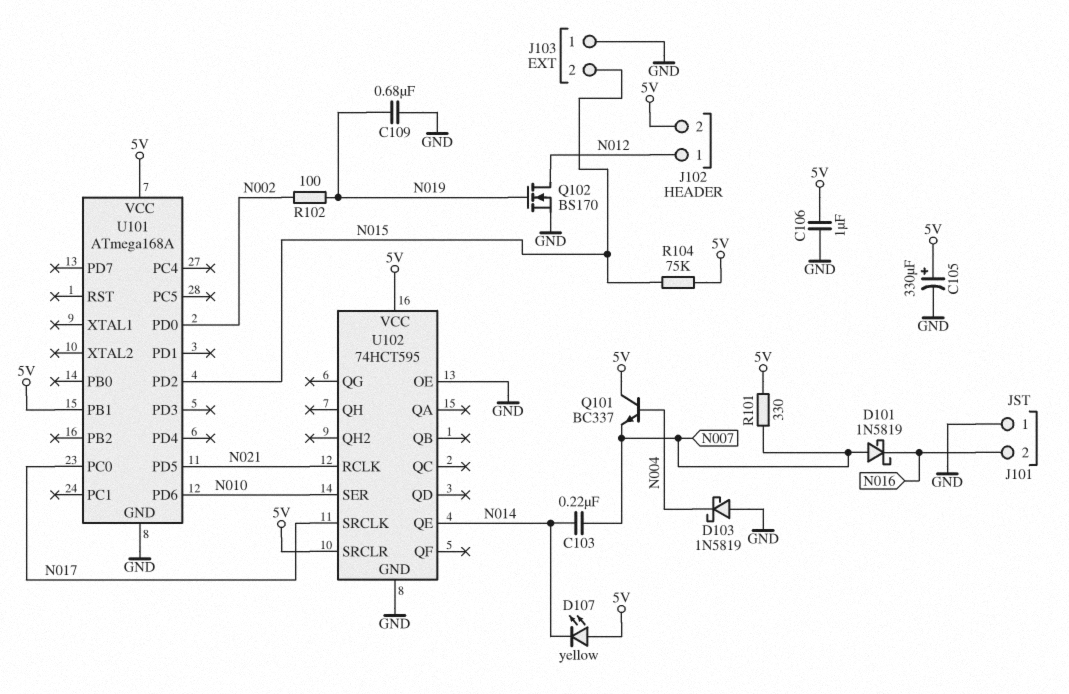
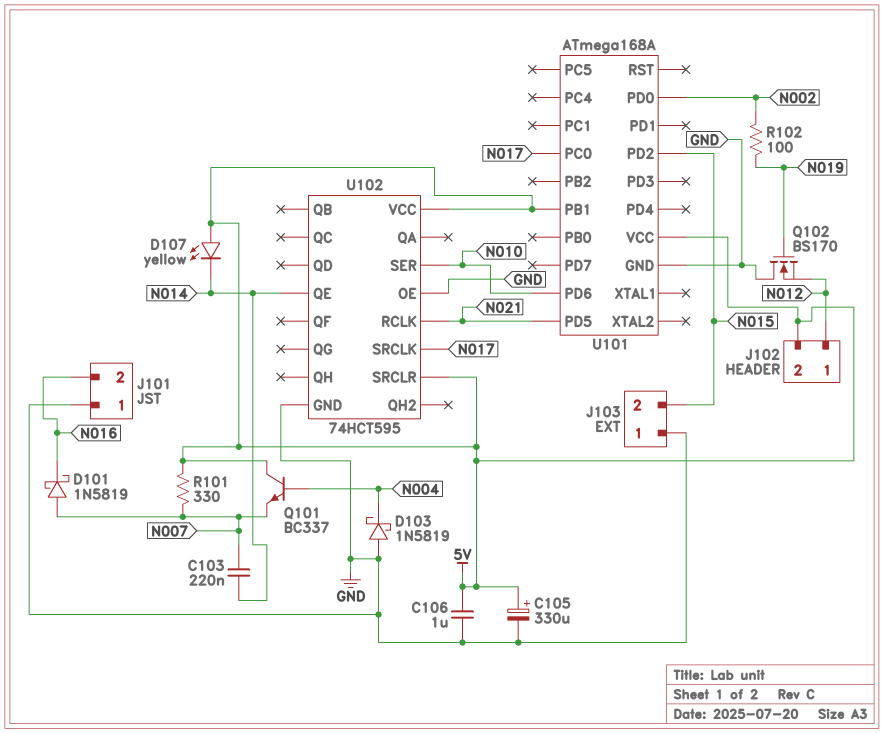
C109: 680nF (GND, N019) -> none
Q102: NMOS BS170 (G N019, D N012, S GND) -> NMOS BS170 (G N019, D GND, S N012)
R104: 75k (5V, N015) -> none

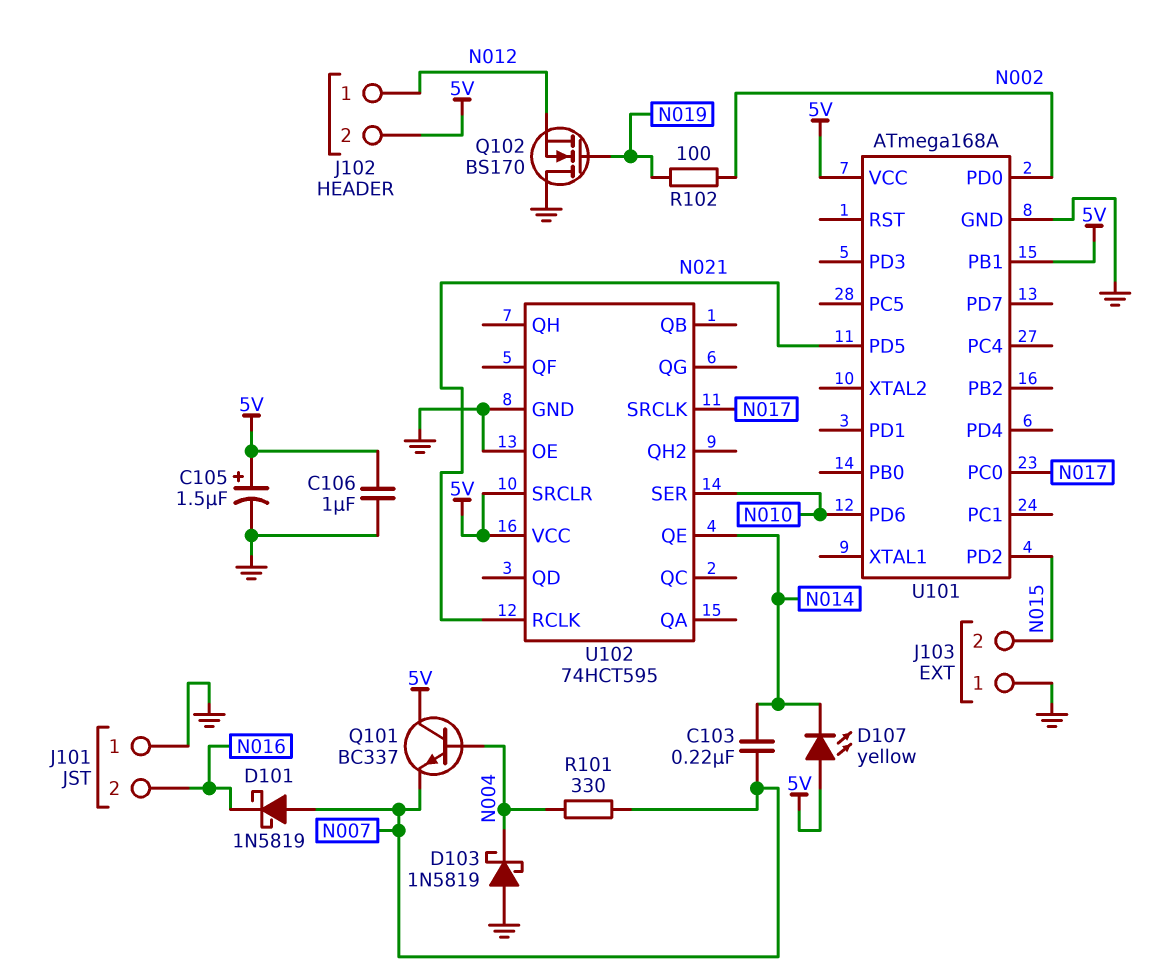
C105: 330uF (plus 5V, minus GND) -> 1.5uF (plus 5V, minus GND)
R101: 330 (5V, N007) -> 330 (N004, N007)

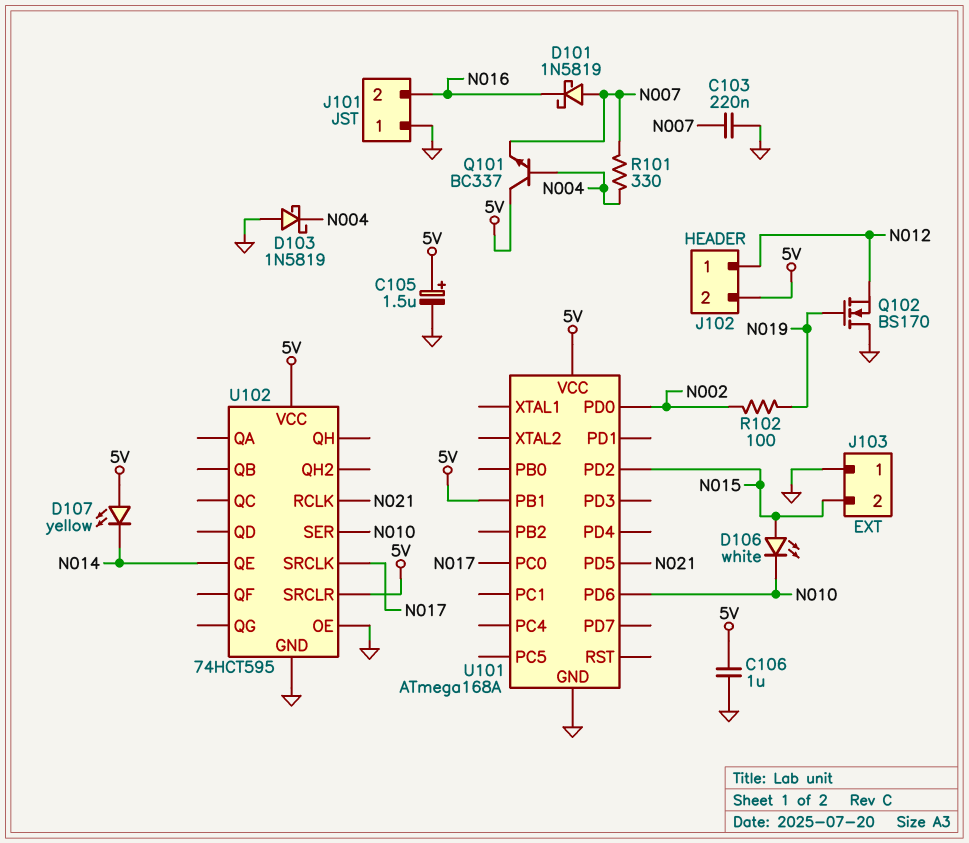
C103: 220nF (N007, N014) -> 220nF (GND, N007)
D106: none -> LED white (A N015, K N010)

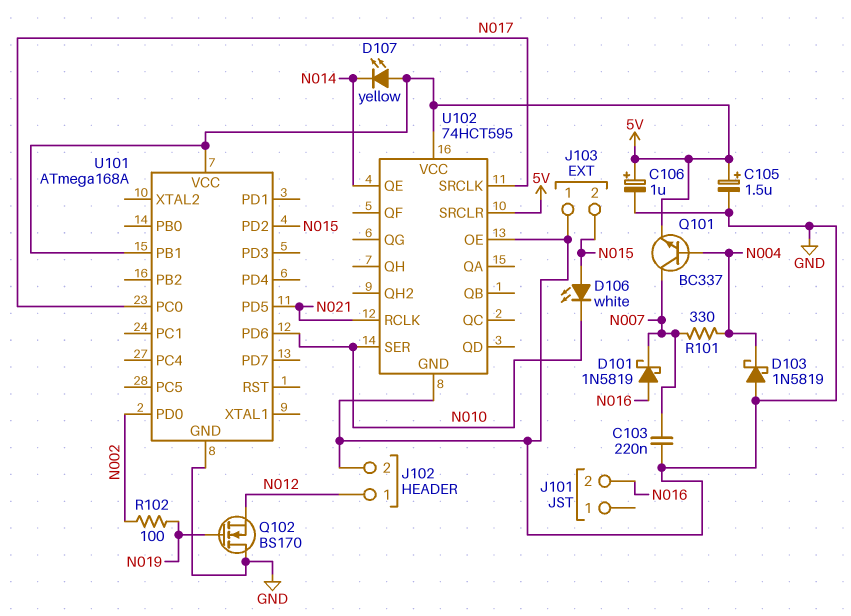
C106: 1uF (5V, GND) -> 1uF (plus 5V, minus GND)
D101: schottky 1N5819 (A N007, K N016) -> schottky 1N5819 (A N016, K N007)
J101 pin 1: GND -> none
J102 pin 2: 5V -> GND
Q101: NPN BC337 (B N004, C 5V, E N007) -> NPN BC337 (B N004, C N007, E 5V)

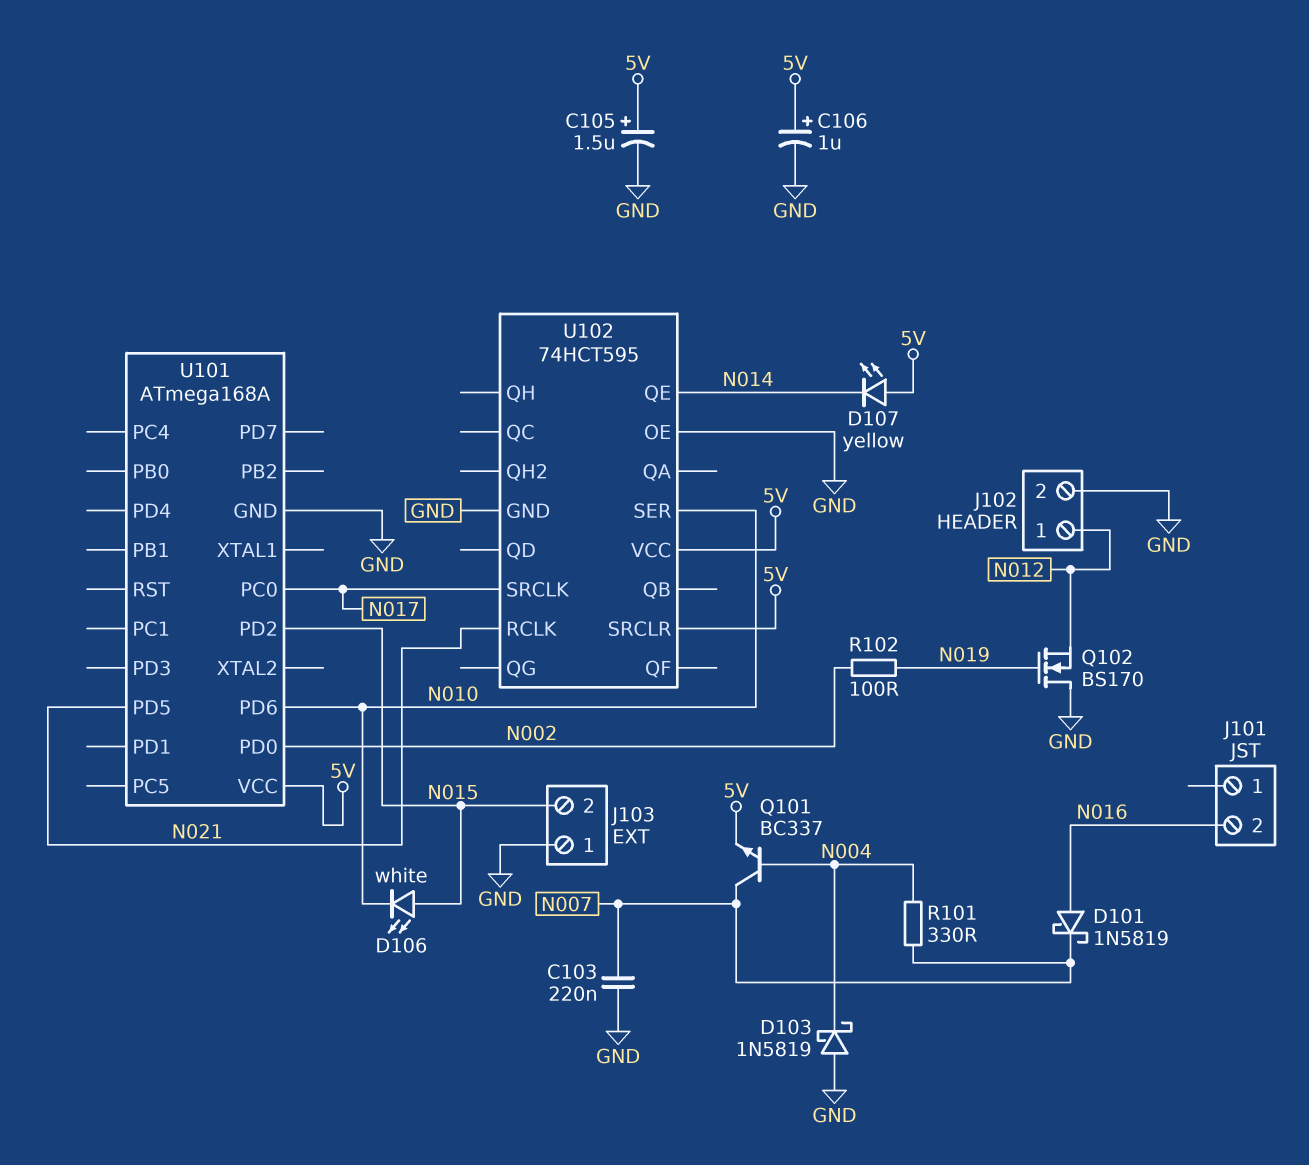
U101 pin PB1: 5V -> none

